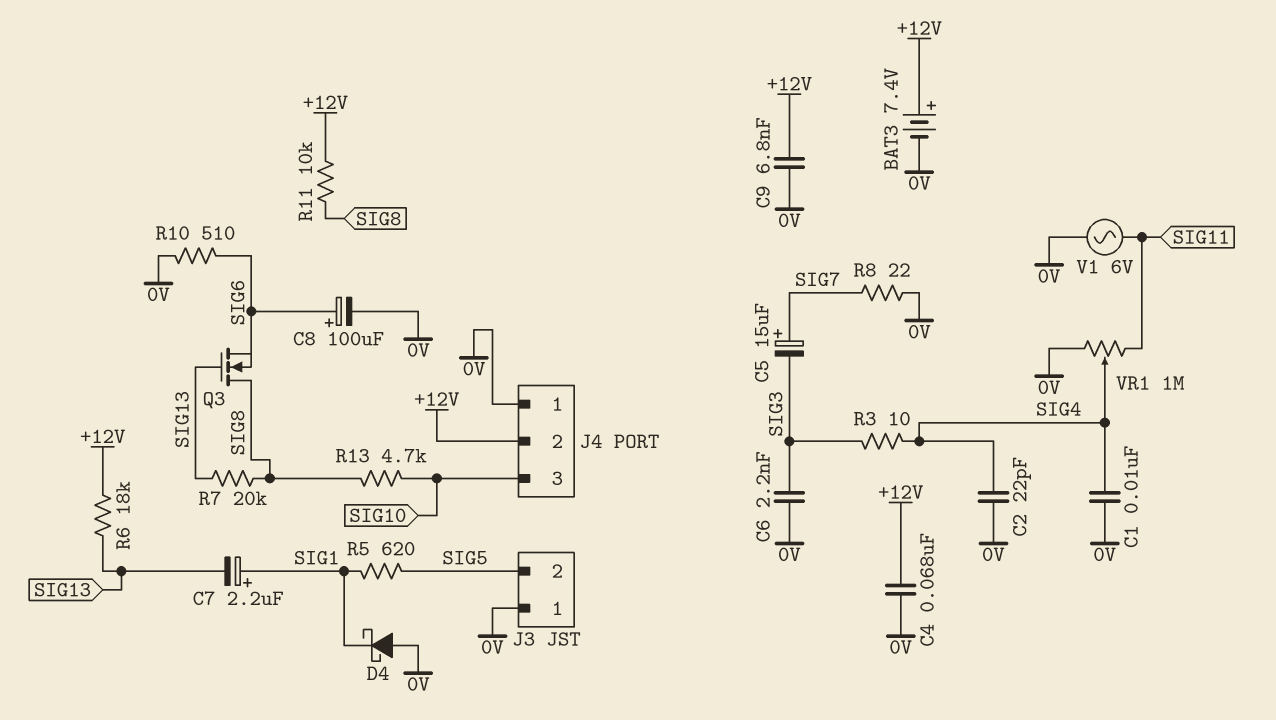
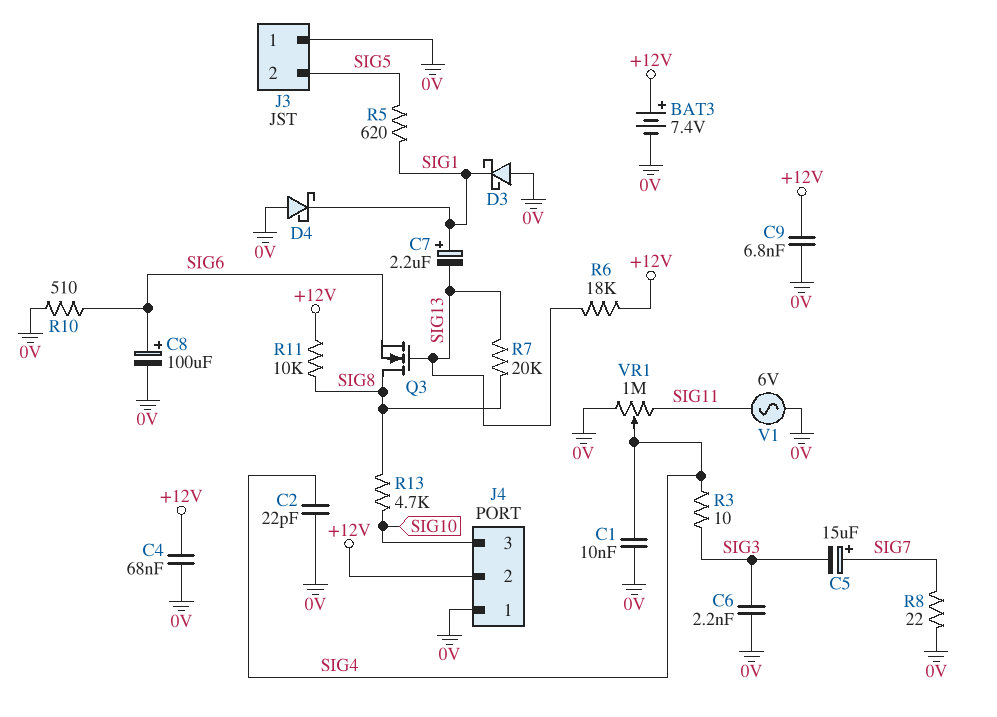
D3: none -> schottky (A 0V, K SIG1)

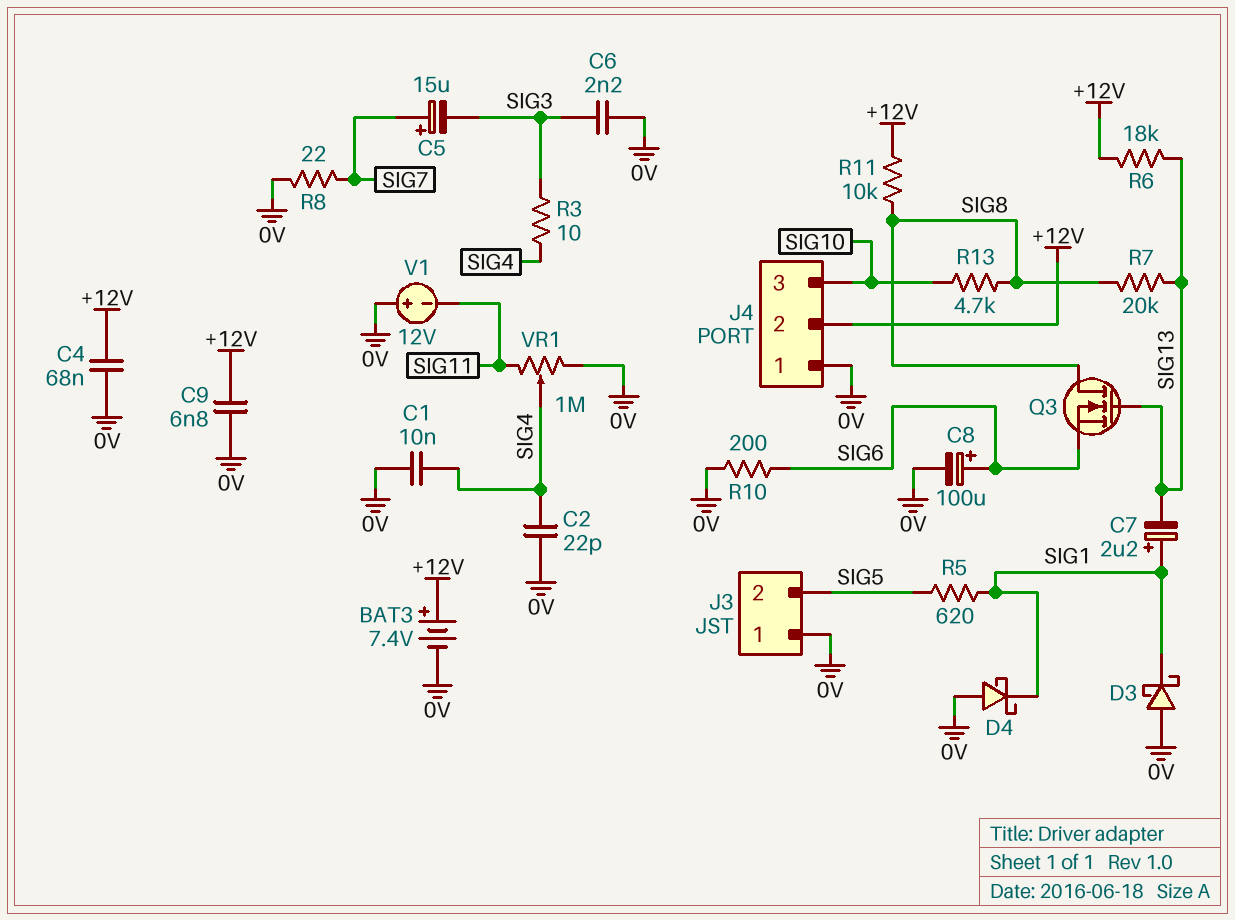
R10: 510 (0V, SIG6) -> 200 (0V, SIG6)
V1: AC 6V (0V, SIG11) -> 12V (plus 0V, minus SIG11)

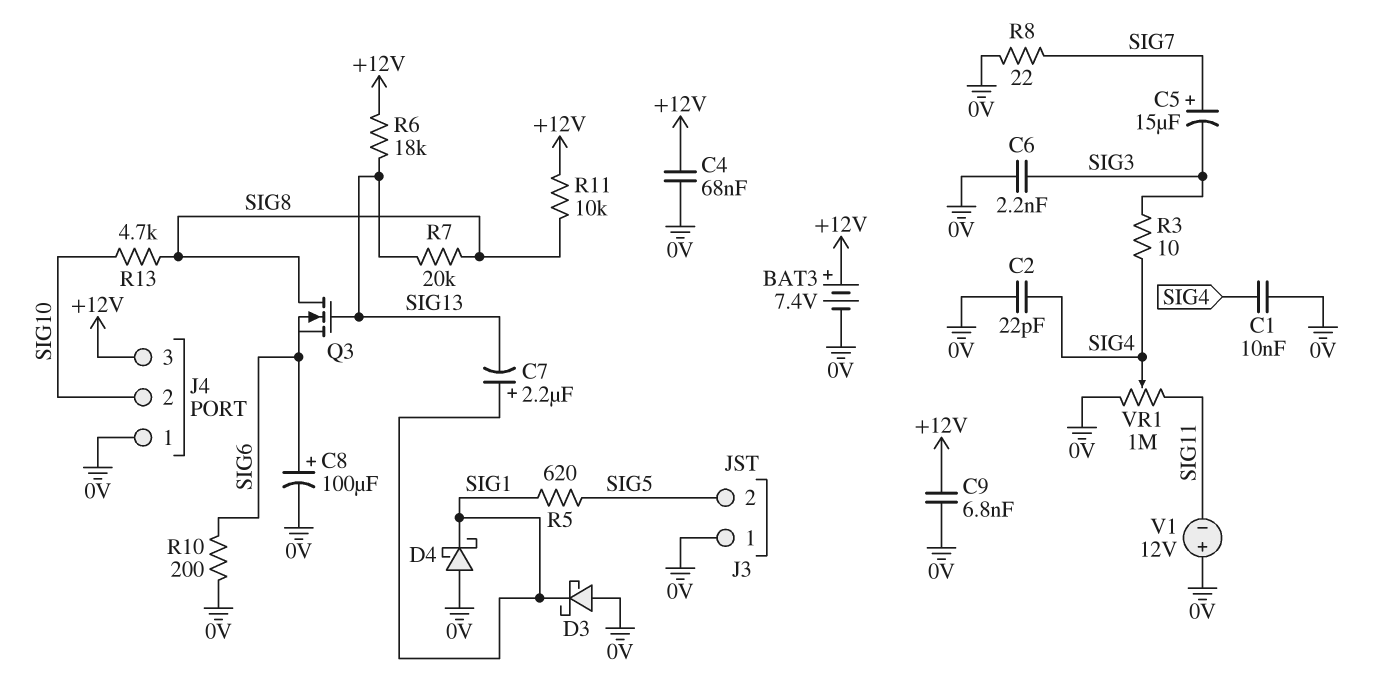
J4 pin 2: +12V -> SIG10
J4 pin 3: SIG10 -> +12V

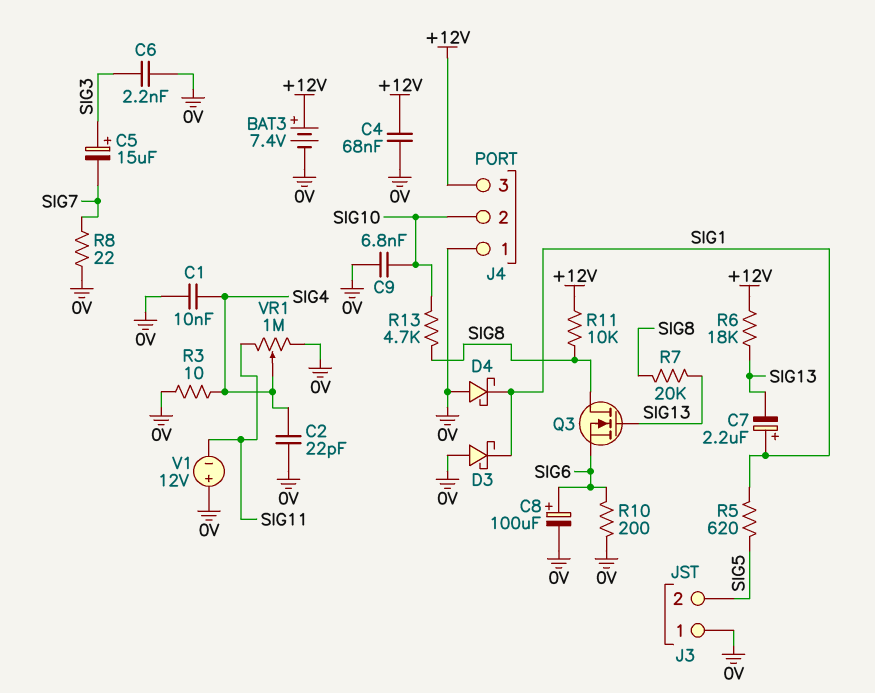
C5: 15uF (plus SIG7, minus SIG3) -> 15uF (plus SIG3, minus SIG7)
C9: 6.8nF (+12V, 0V) -> 6.8nF (0V, SIG10)
R3: 10 (SIG3, SIG4) -> 10 (0V, SIG4)

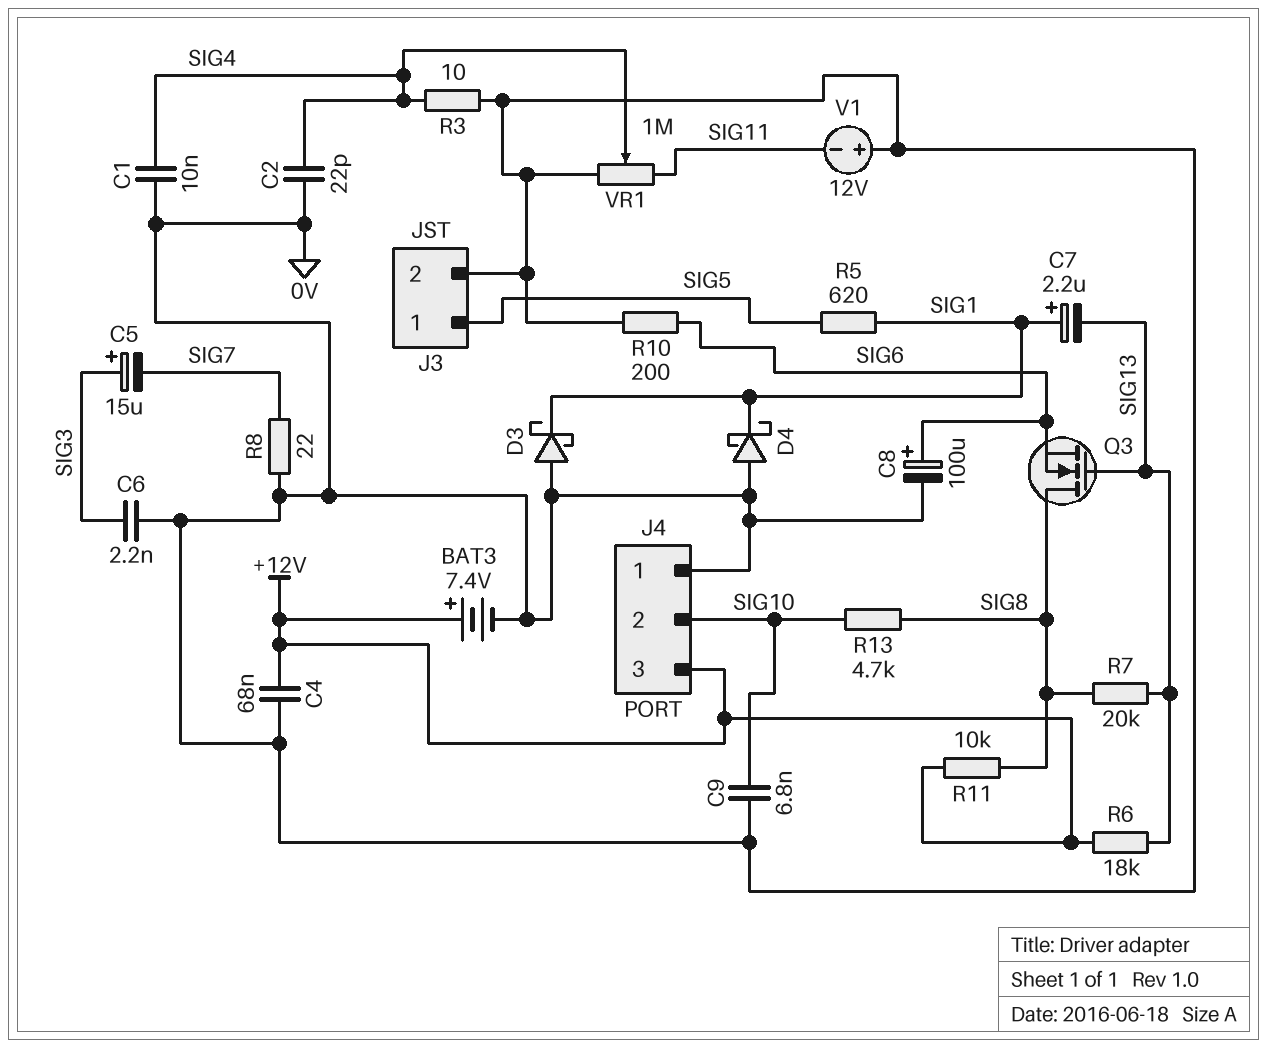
J3 pin 1: 0V -> SIG5
J3 pin 2: SIG5 -> 0V

